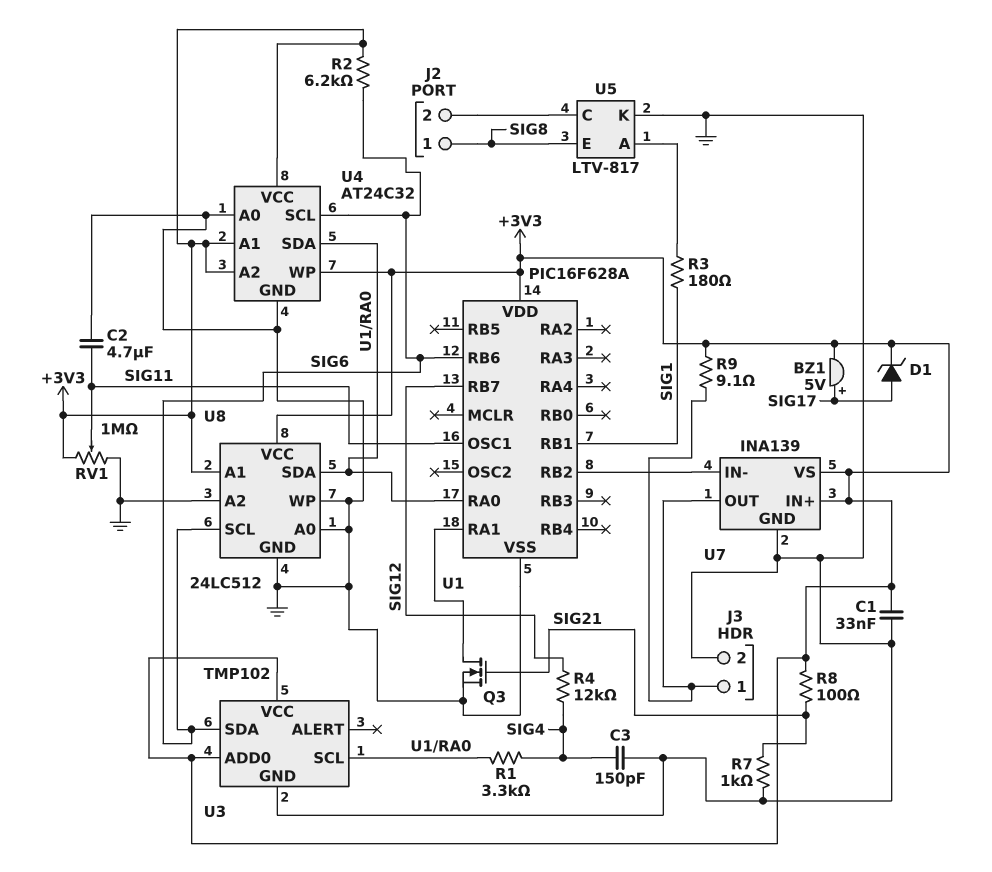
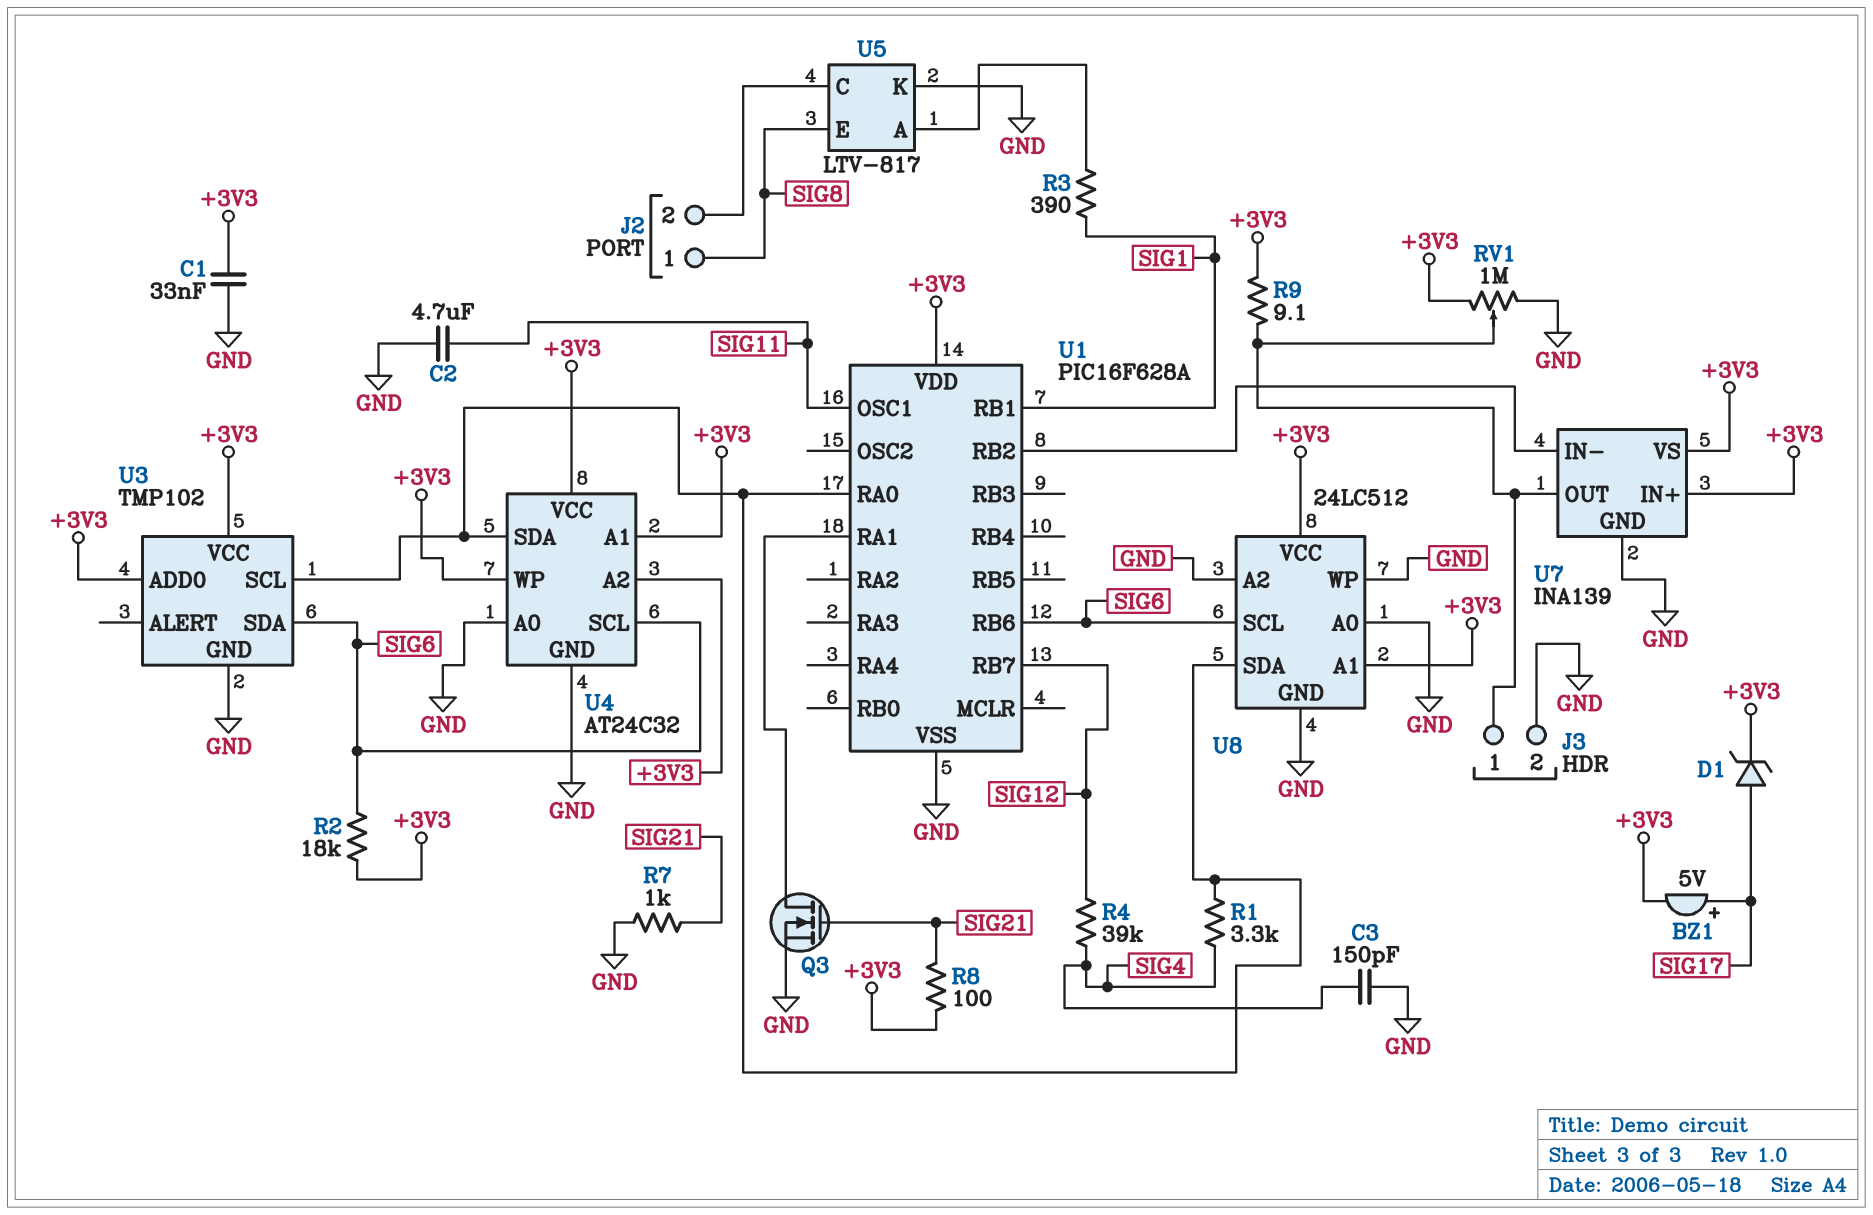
R2: 6.2k (+3V3, SIG6) -> 18k (+3V3, SIG6)
R3: 180 (SIG1, U5/A) -> 390 (SIG1, U5/A)
R4: 12k (SIG4, SIG12) -> 39k (SIG4, SIG12)
RV1: 1M (+3V3, GND, wiper SIG11) -> 1M (+3V3, GND, wiper J3/1)

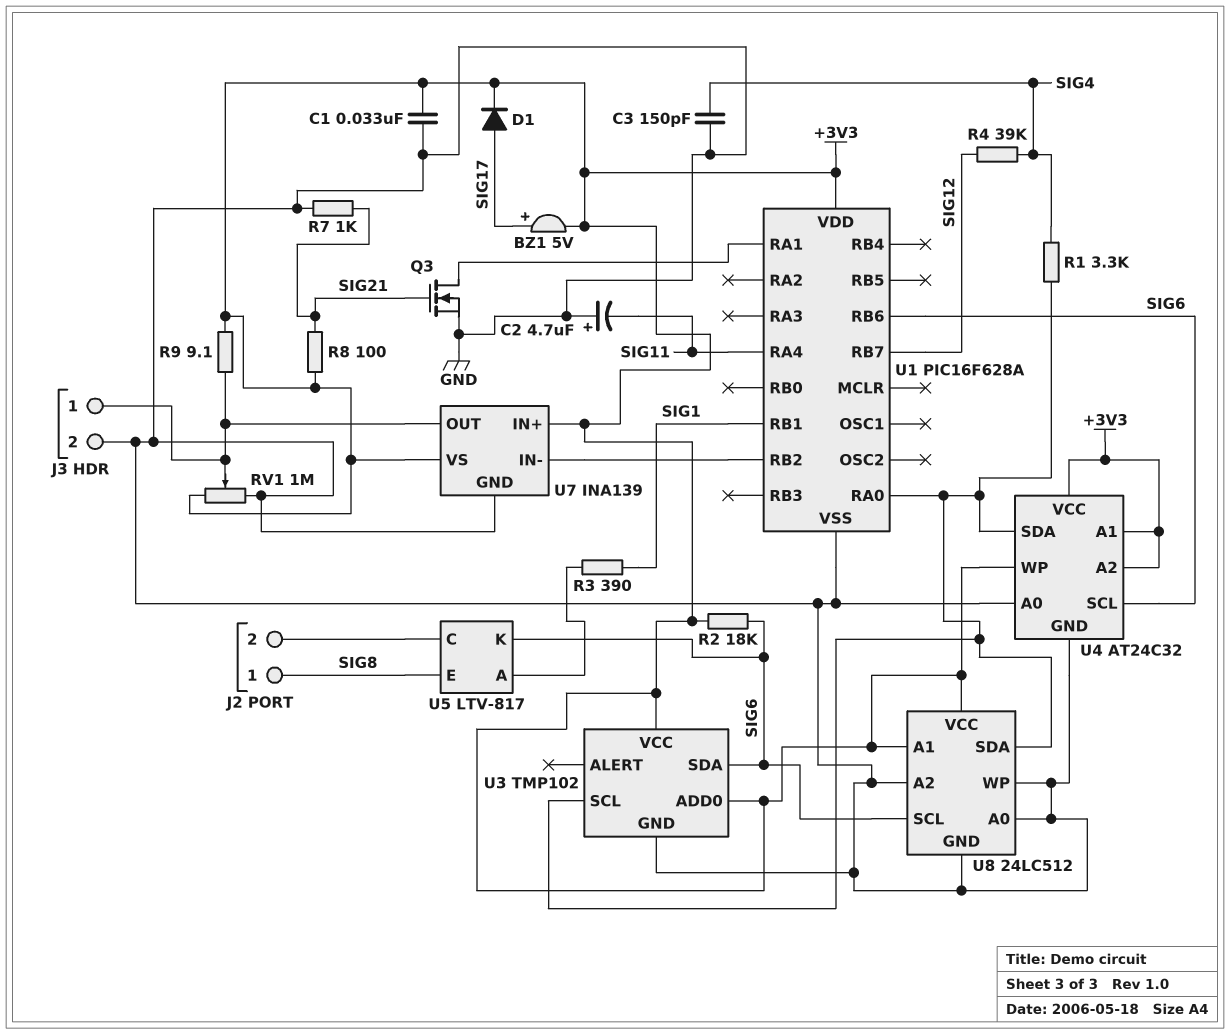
C2: 4.7uF (GND, SIG11) -> 4.7uF (plus GND, minus SIG11)
D1: zener (A SIG17, K +3V3) -> diode (A SIG17, K +3V3)
U1 pin OSC1: SIG11 -> none
U1 pin RA4: none -> SIG11
U5 pin K: GND -> SIG6

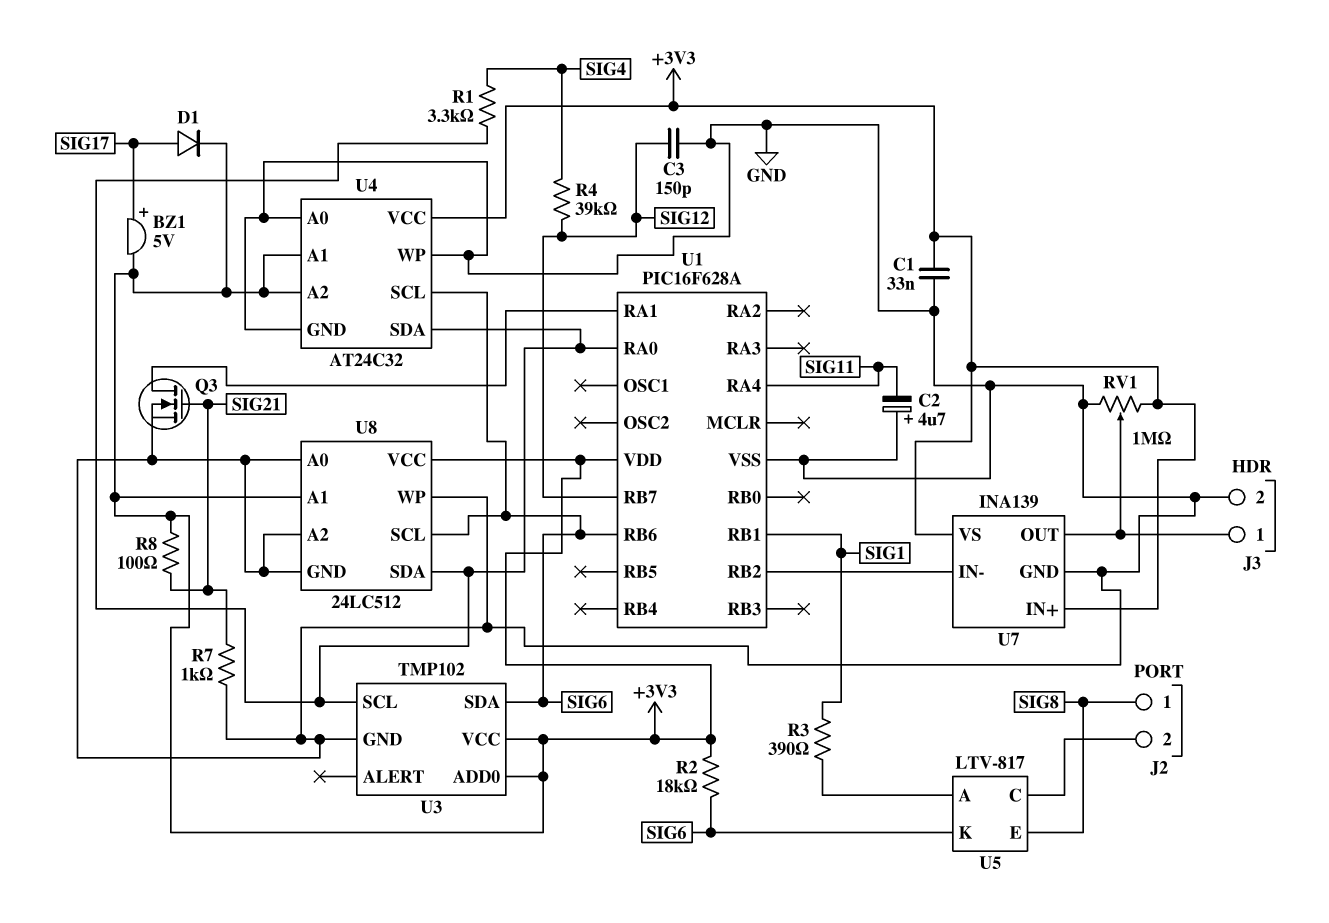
C3: 150pF (GND, SIG4) -> 150pF (GND, SIG12)
R9: 9.1 (+3V3, J3/1) -> none
U4 pin WP: +3V3 -> GND

